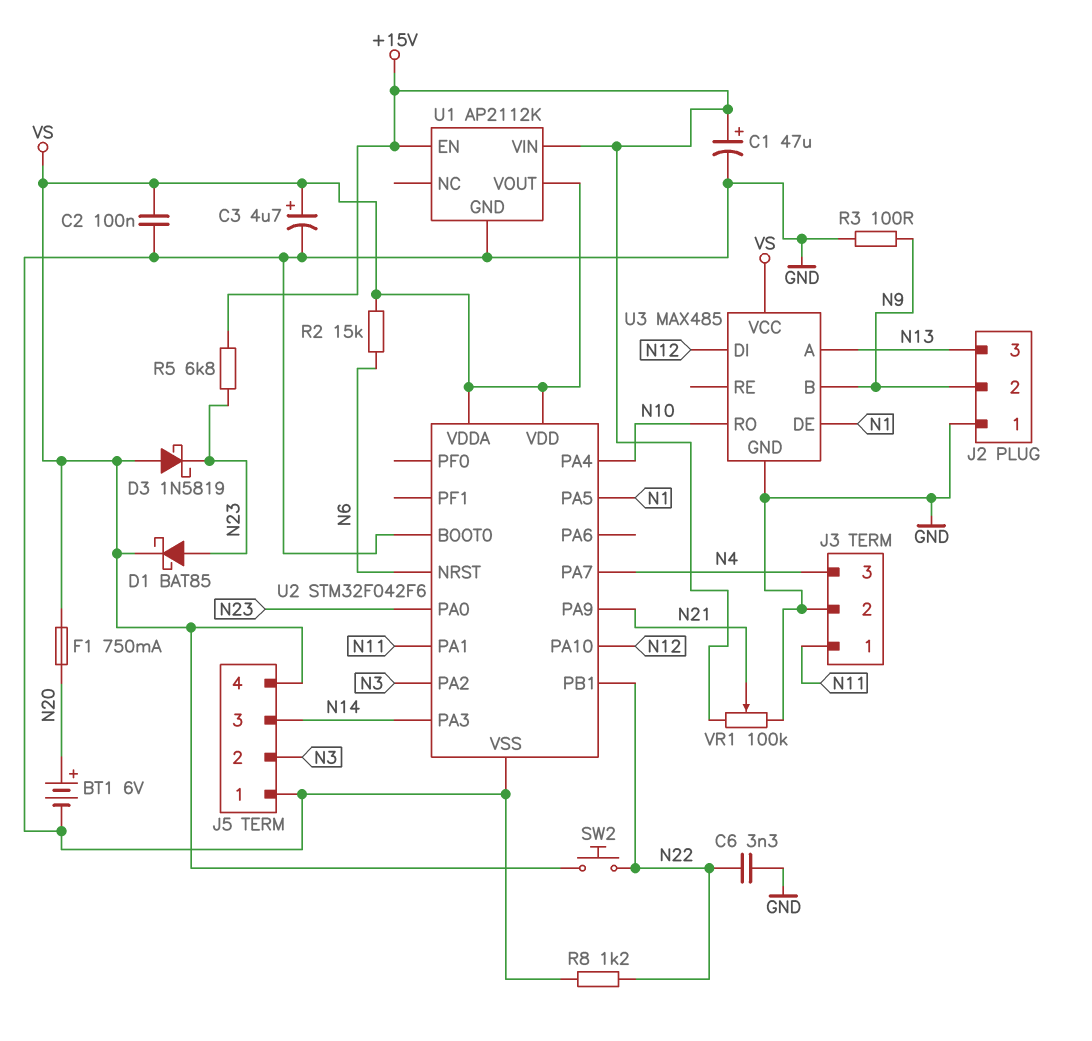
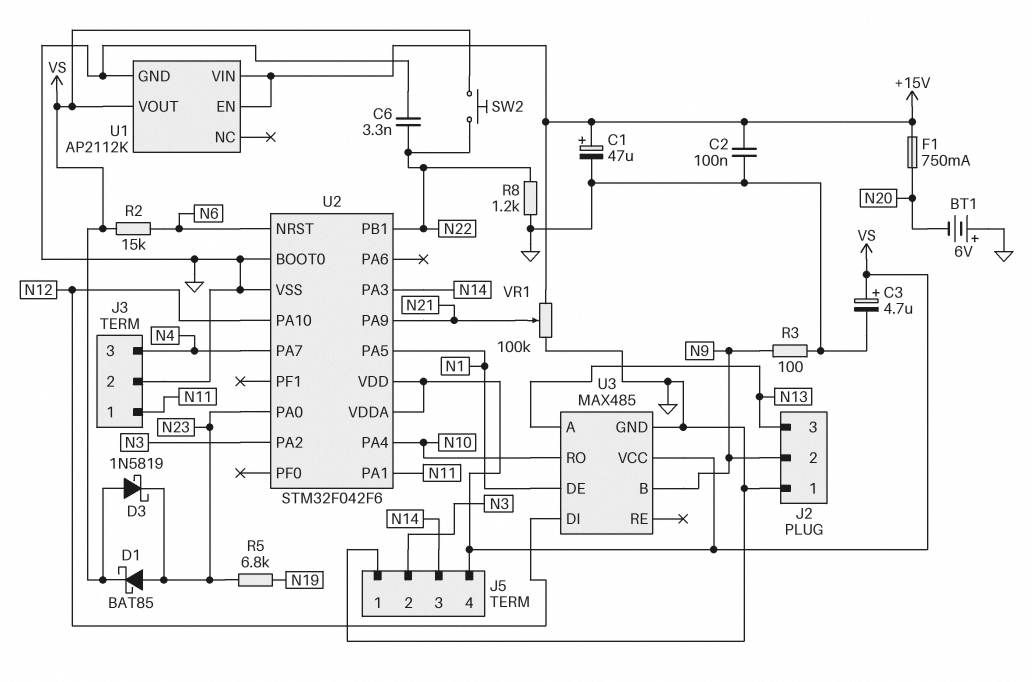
BT1: 6V (plus N20, minus GND) -> 6V (plus GND, minus N20)
C2: 100nF (GND, VS) -> 100nF (+15V, GND)
F1: 750mA (N20, VS) -> 750mA (+15V, N20)
R5: 6.8k (+15V, N23) -> 6.8k (N19, N23)

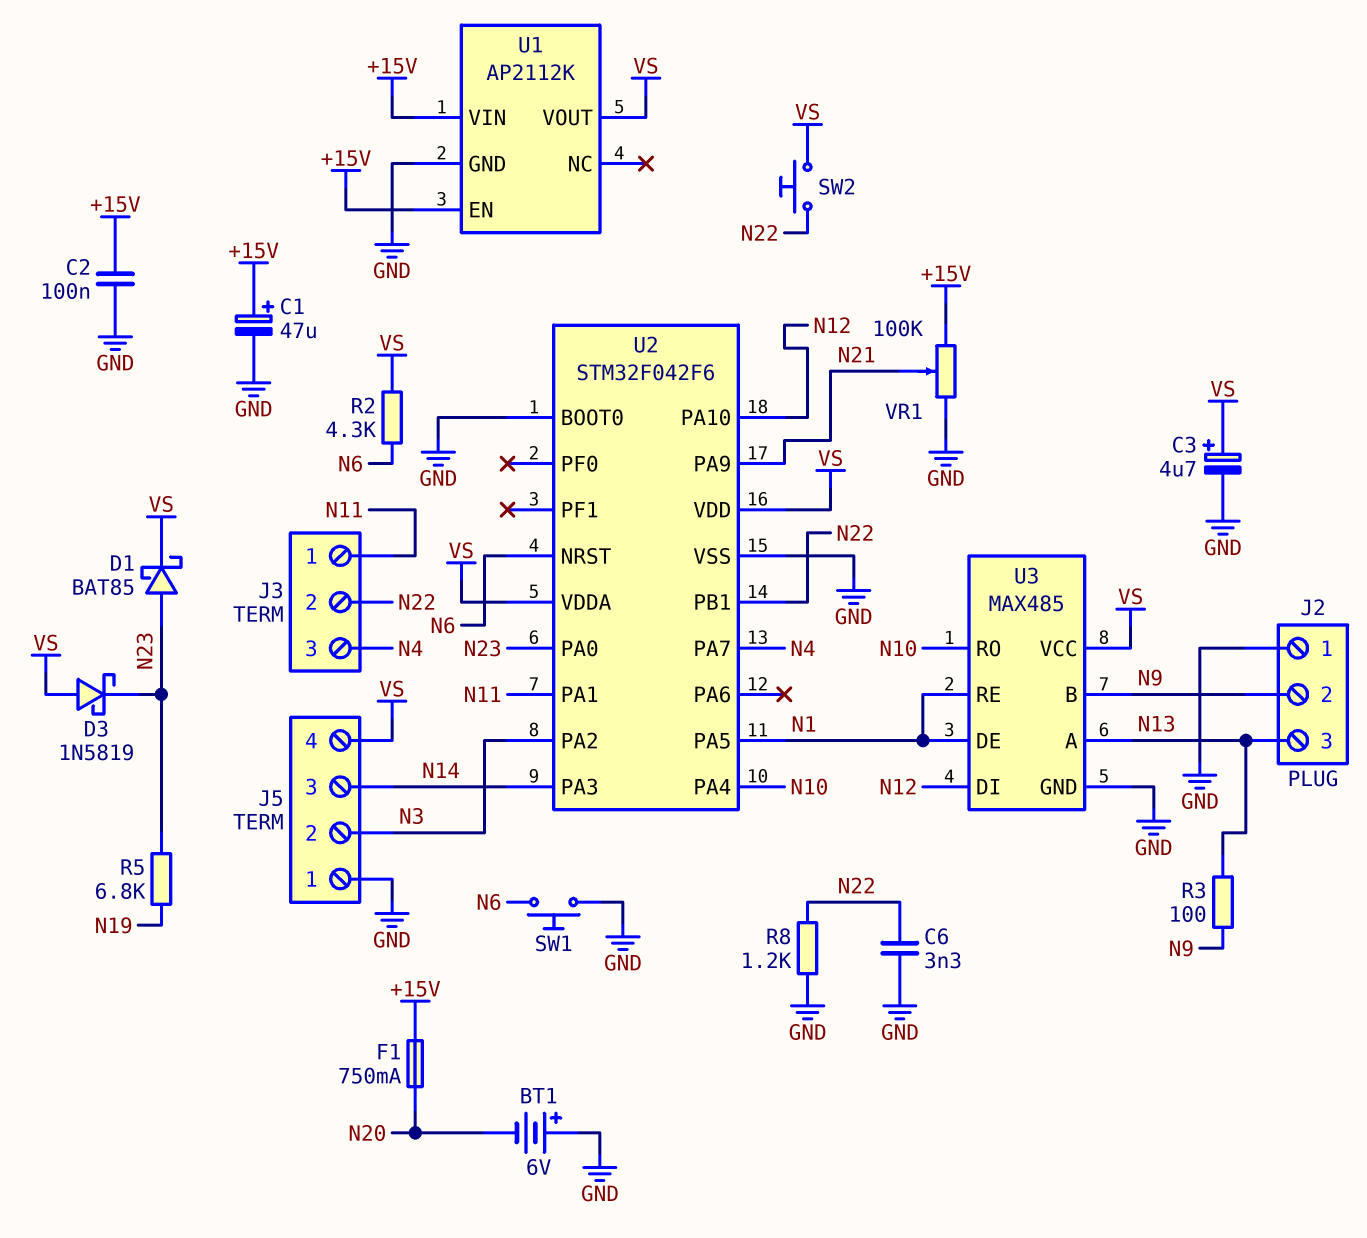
J3 pin 2: GND -> N22
R2: 15k (N6, VS) -> 4.3k (N6, VS)
R3: 100 (GND, N9) -> 100 (N9, N13)
SW1: none -> button (GND, N6)
U3 pin RE: none -> N1

